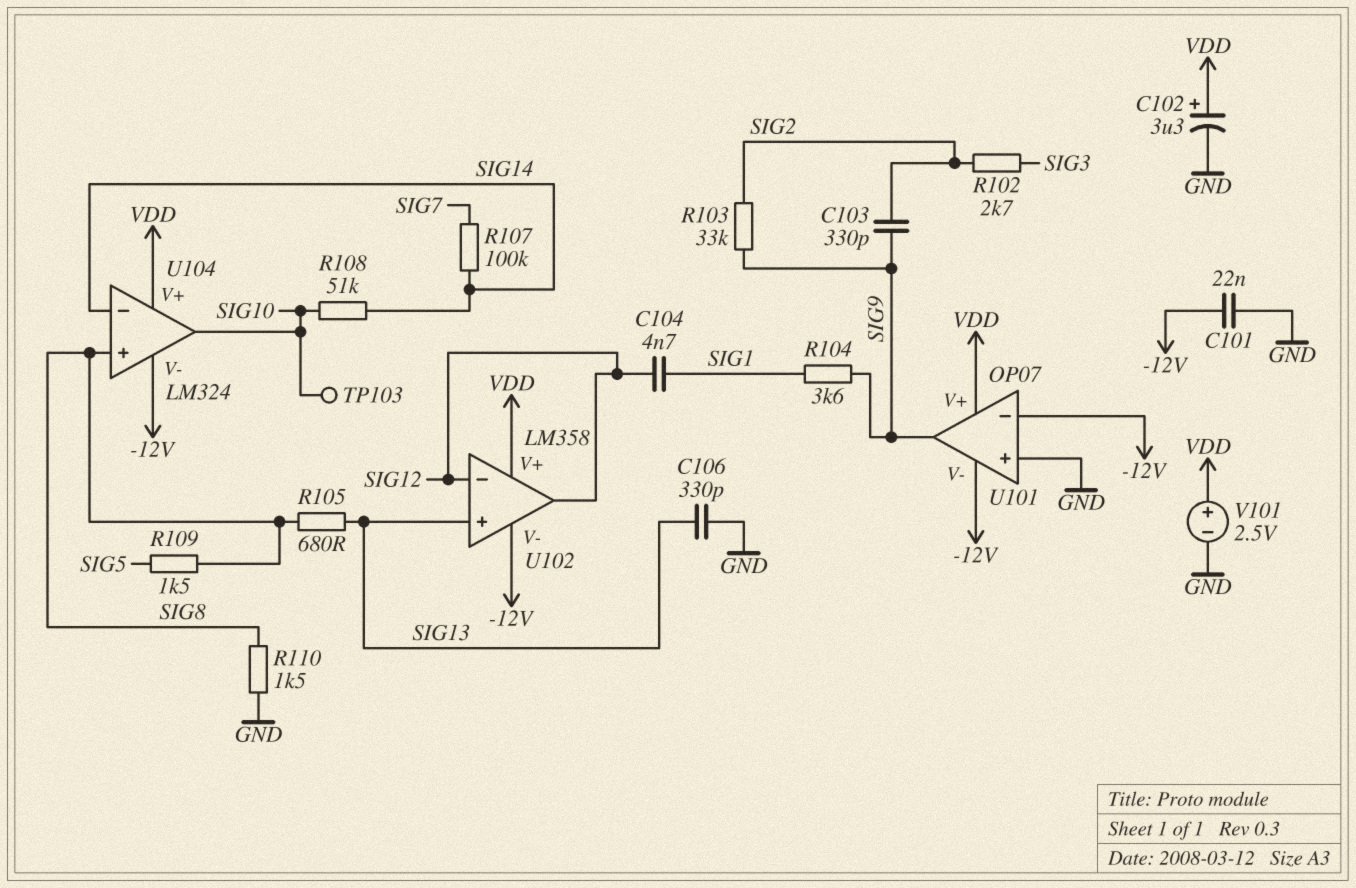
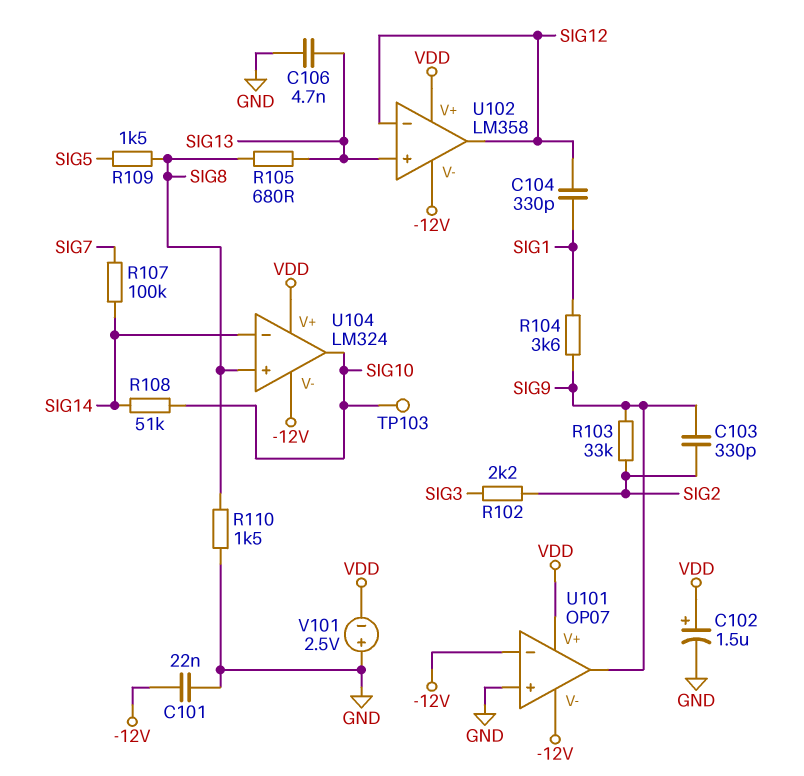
C102: 3.3uF (plus VDD, minus GND) -> 1.5uF (plus VDD, minus GND)
C104: 4.7nF (SIG1, SIG12) -> 330pF (SIG1, SIG12)
C106: 330pF (GND, SIG13) -> 4.7nF (GND, SIG13)
R102: 2.7k (SIG2, SIG3) -> 2.2k (SIG2, SIG3)
V101: 2.5V (plus VDD, minus GND) -> 2.5V (plus GND, minus VDD)

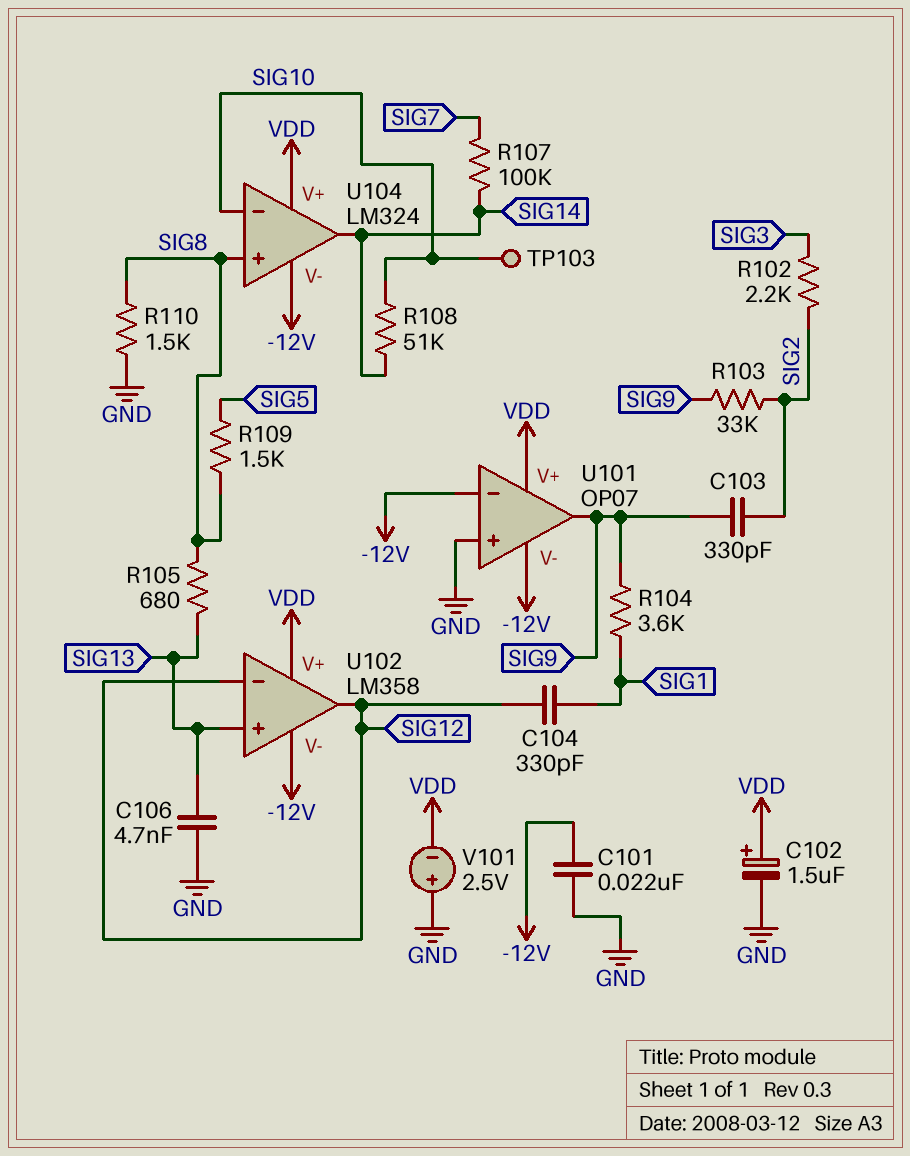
U104 pin in-: SIG14 -> SIG10
U104 pin out: SIG10 -> SIG14

